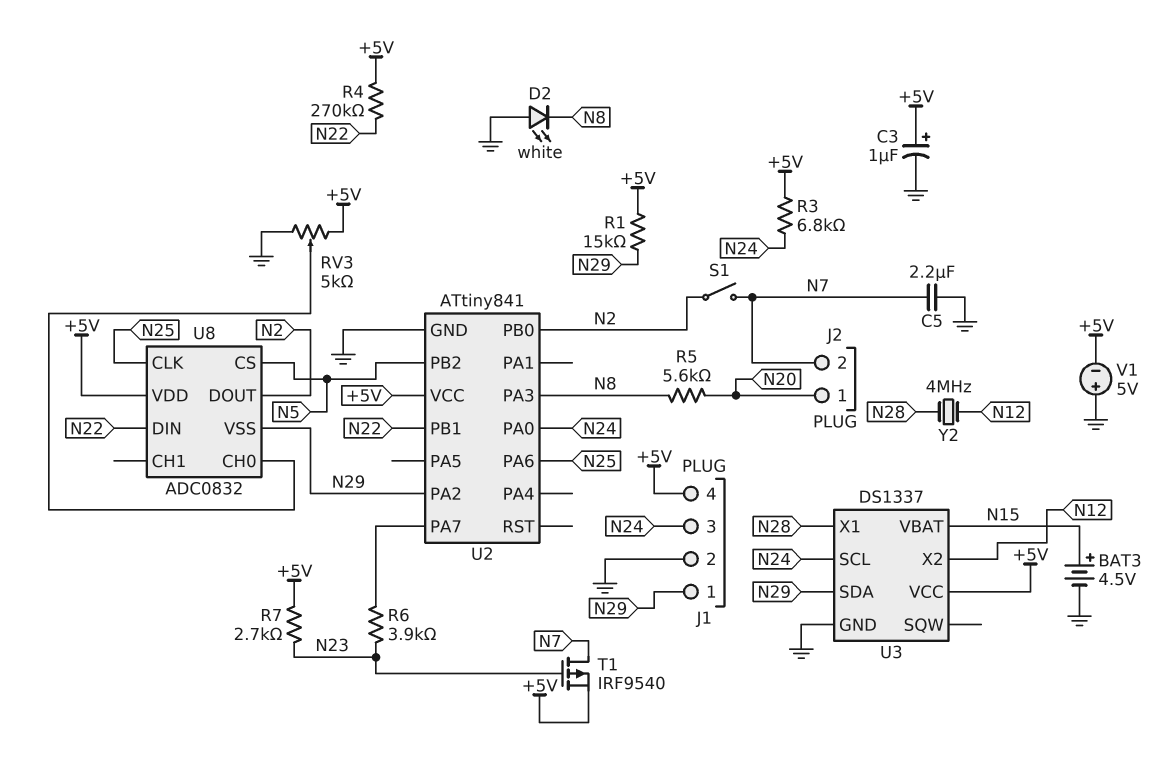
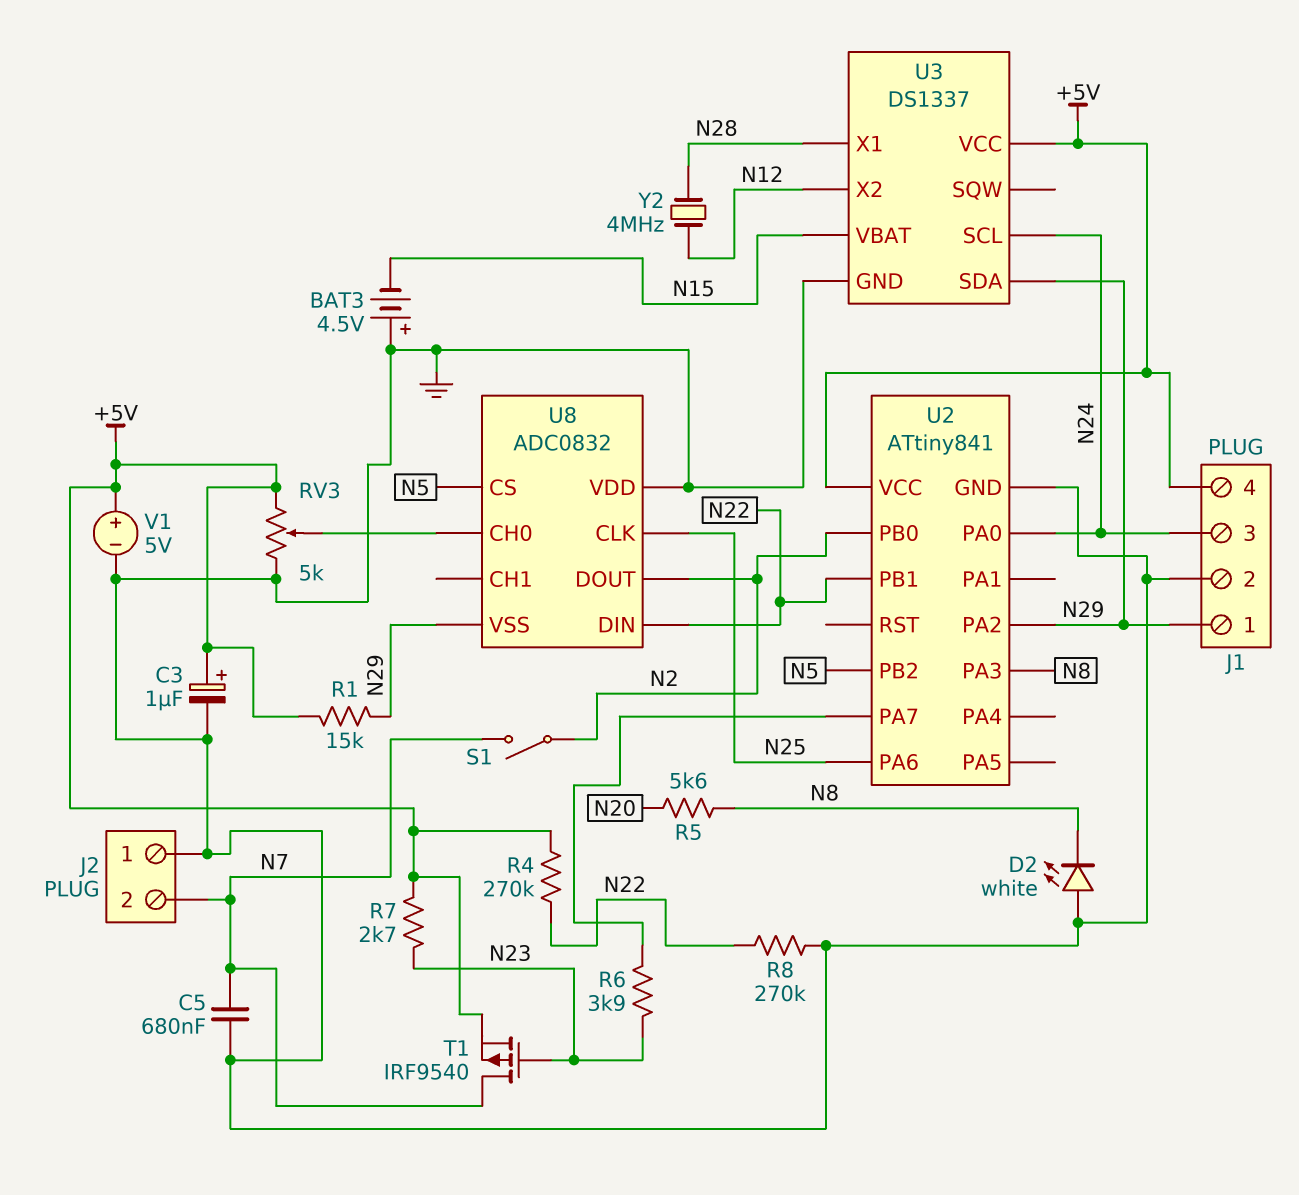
BAT3: 4.5V (plus N15, minus GND) -> 4.5V (plus GND, minus N15)
C5: 2.2uF (GND, N7) -> 680nF (GND, N7)
J2 pin 1: N20 -> GND
R3: 6.8k (+5V, N24) -> none
R8: none -> 270k (GND, N22)
U8 pin VDD: +5V -> GND
V1: 5V (plus GND, minus +5V) -> 5V (plus +5V, minus GND)

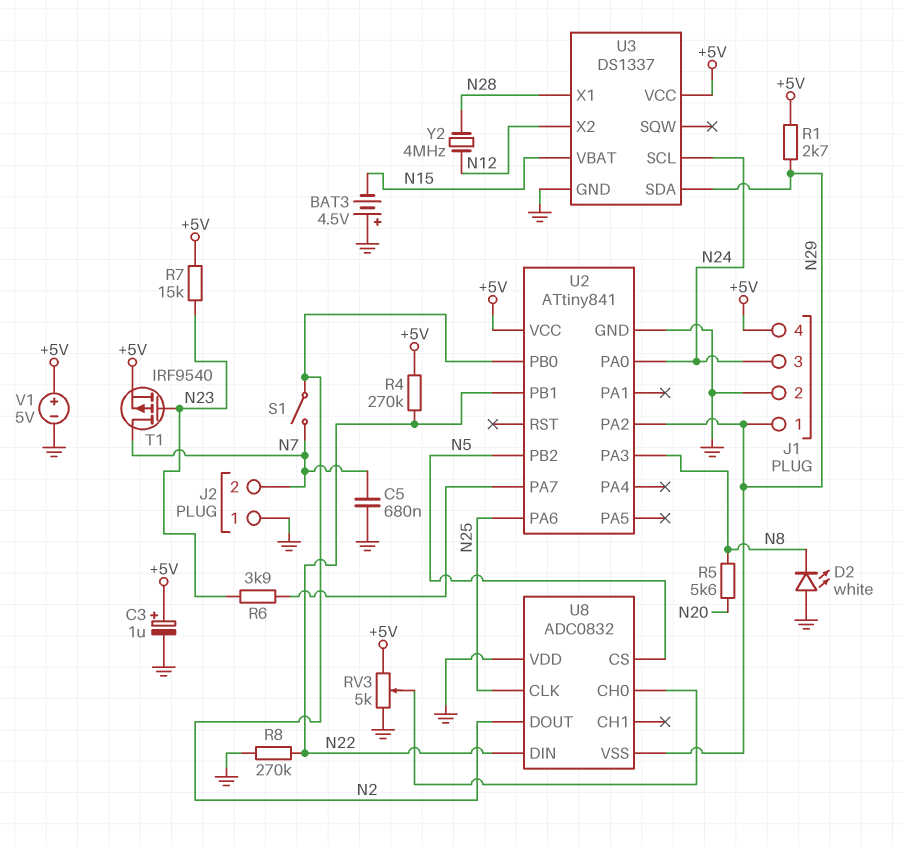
R1: 15k (+5V, N29) -> 2.7k (+5V, N29)
R7: 2.7k (+5V, N23) -> 15k (+5V, N23)

